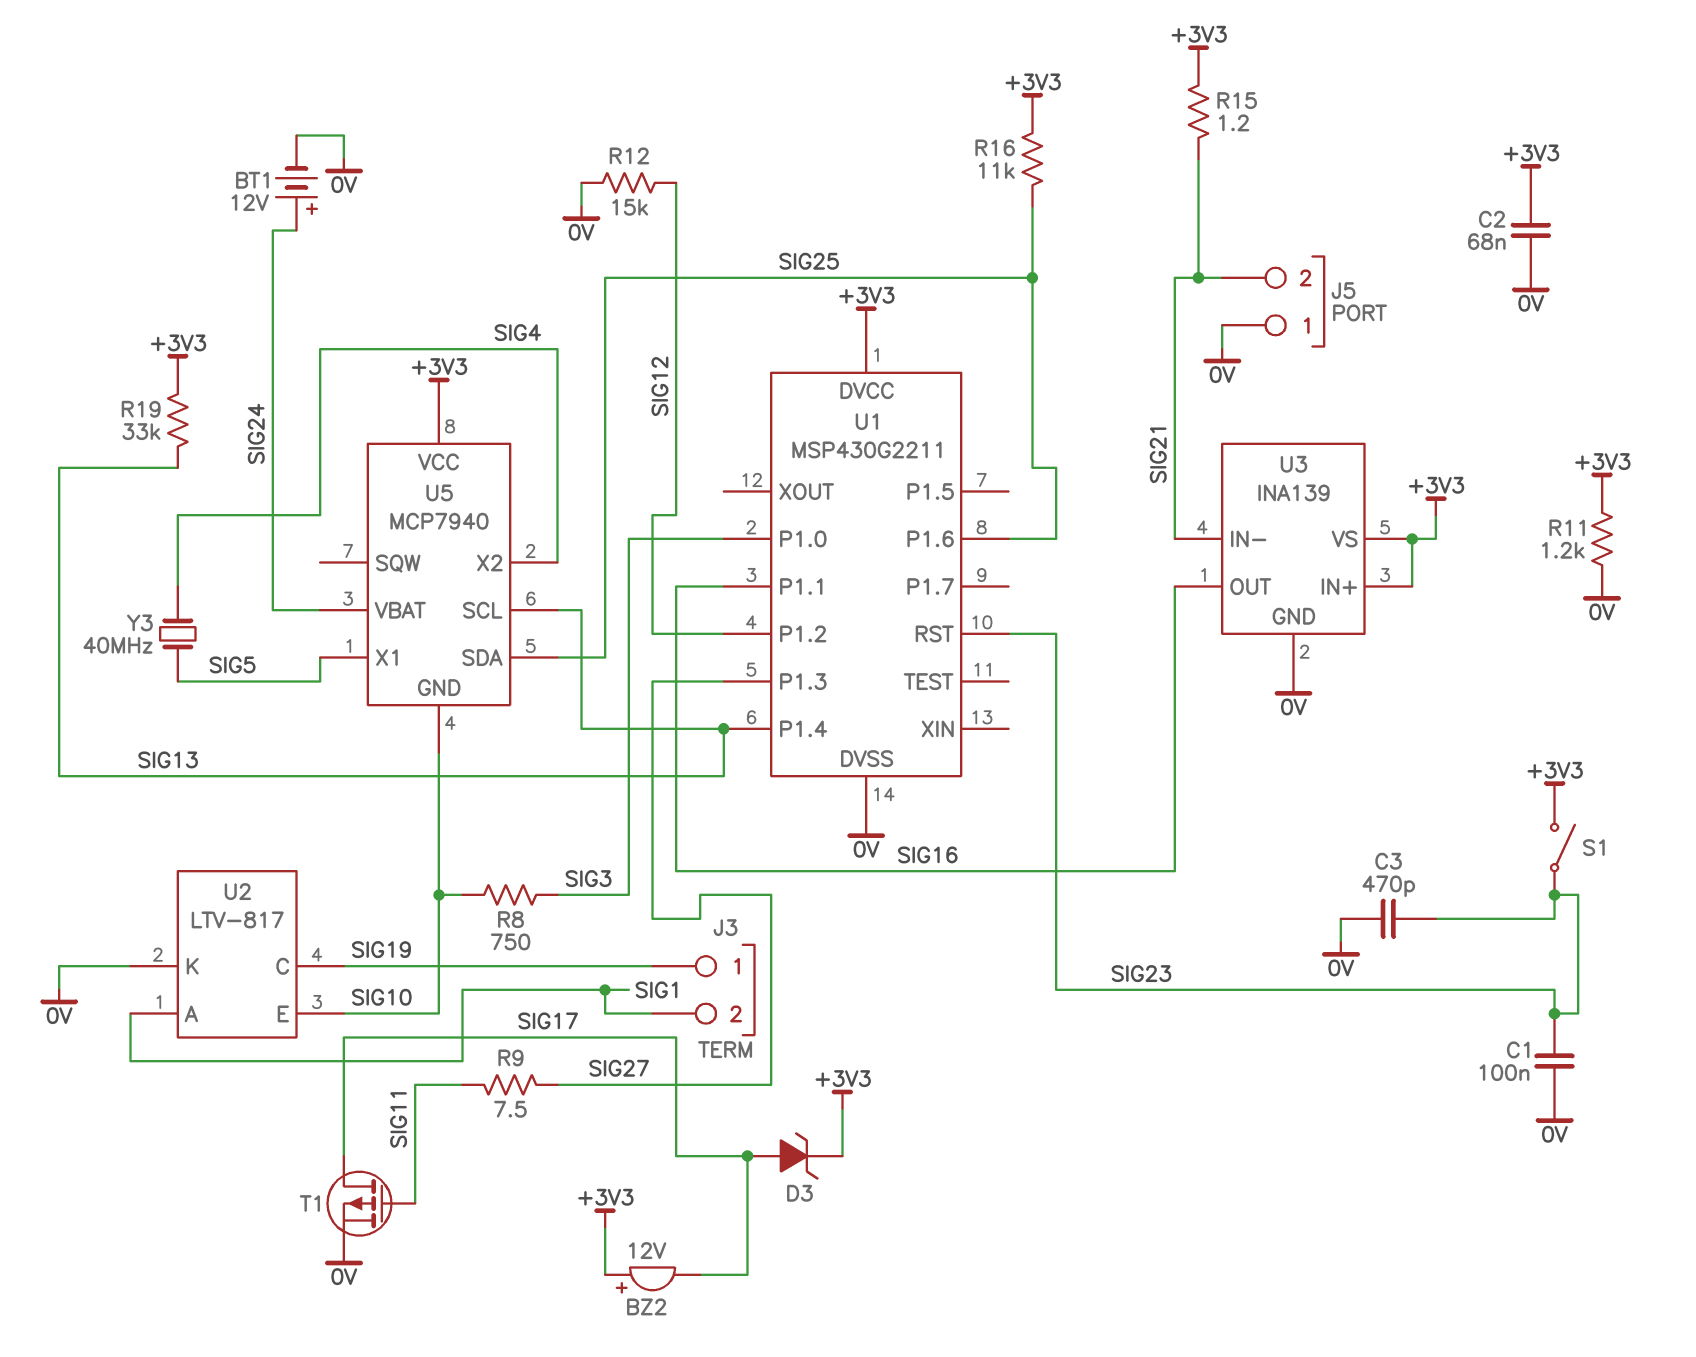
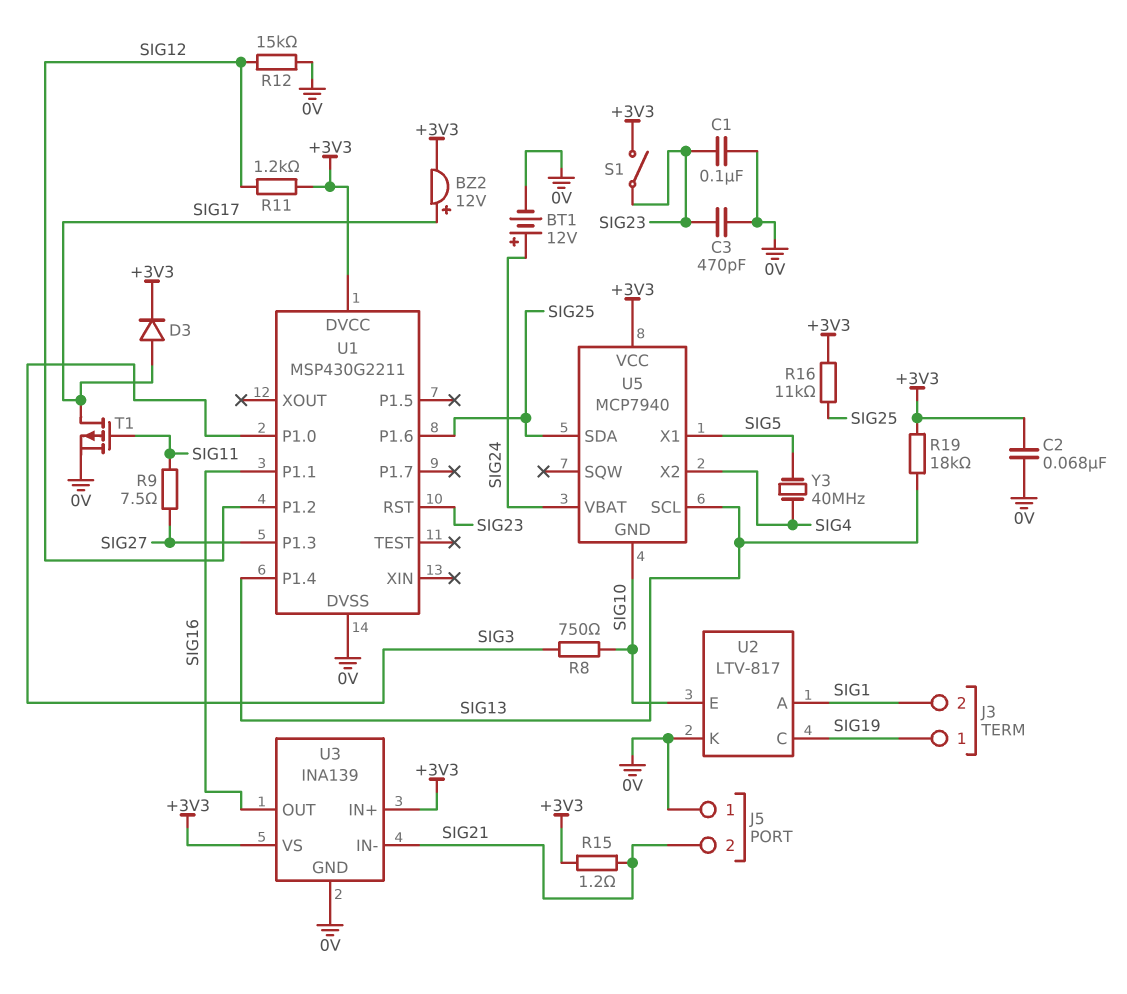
BZ2: buzzer 12V (plus +3V3, minus SIG17) -> buzzer 12V (plus SIG17, minus +3V3)
D3: zener (A SIG17, K +3V3) -> diode (A SIG17, K +3V3)
R11: 1.2k (+3V3, 0V) -> 1.2k (+3V3, SIG12)
R19: 33k (+3V3, SIG13) -> 18k (+3V3, SIG13)

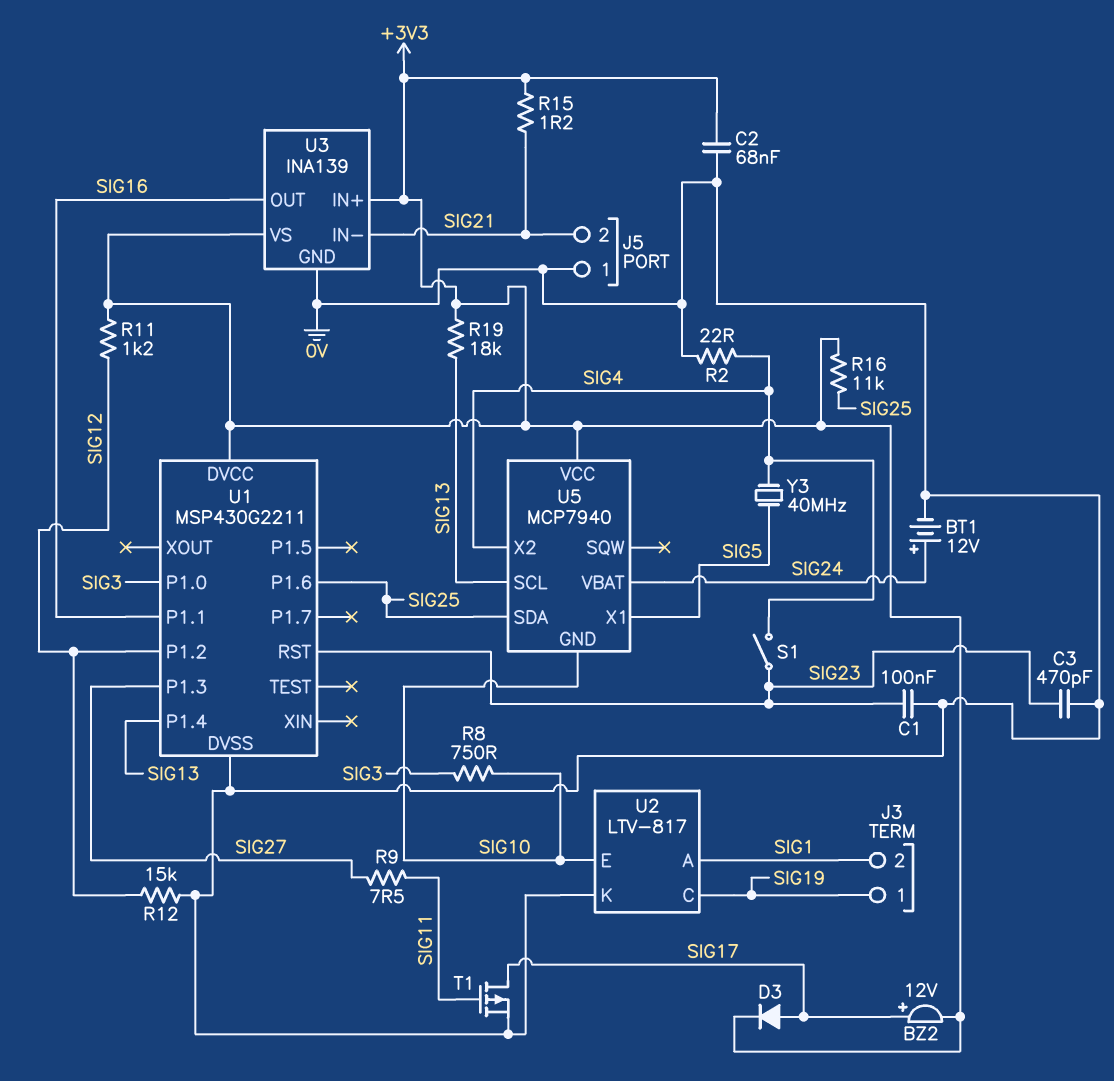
R2: none -> 22 (0V, SIG4)
S1: switch (+3V3, SIG23) -> switch (SIG4, SIG23)

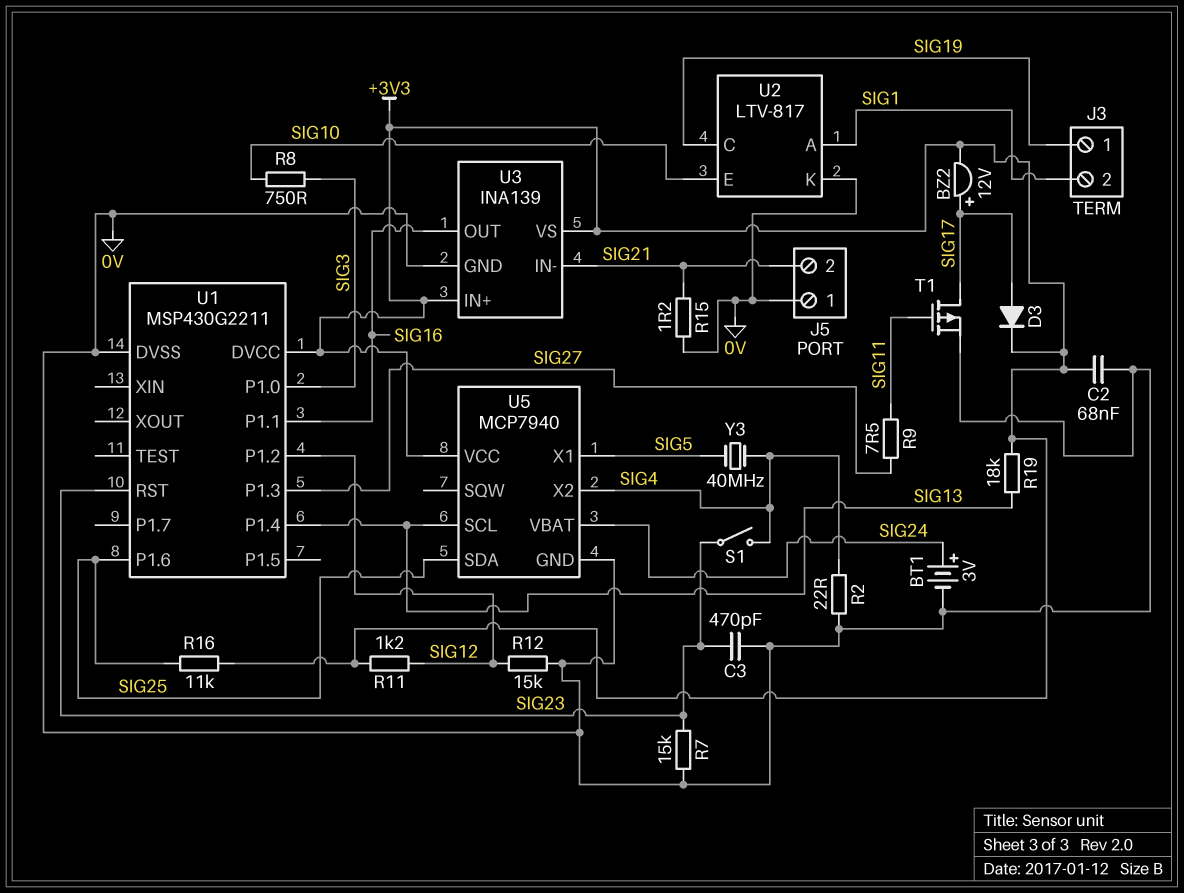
BT1: 12V (plus SIG24, minus 0V) -> 3V (plus SIG24, minus 0V)
C1: 100nF (0V, SIG23) -> none
R7: none -> 15k (0V, SIG23)
R15: 1.2 (+3V3, SIG21) -> 1.2 (0V, SIG21)
U5 pin GND: SIG10 -> 0V

